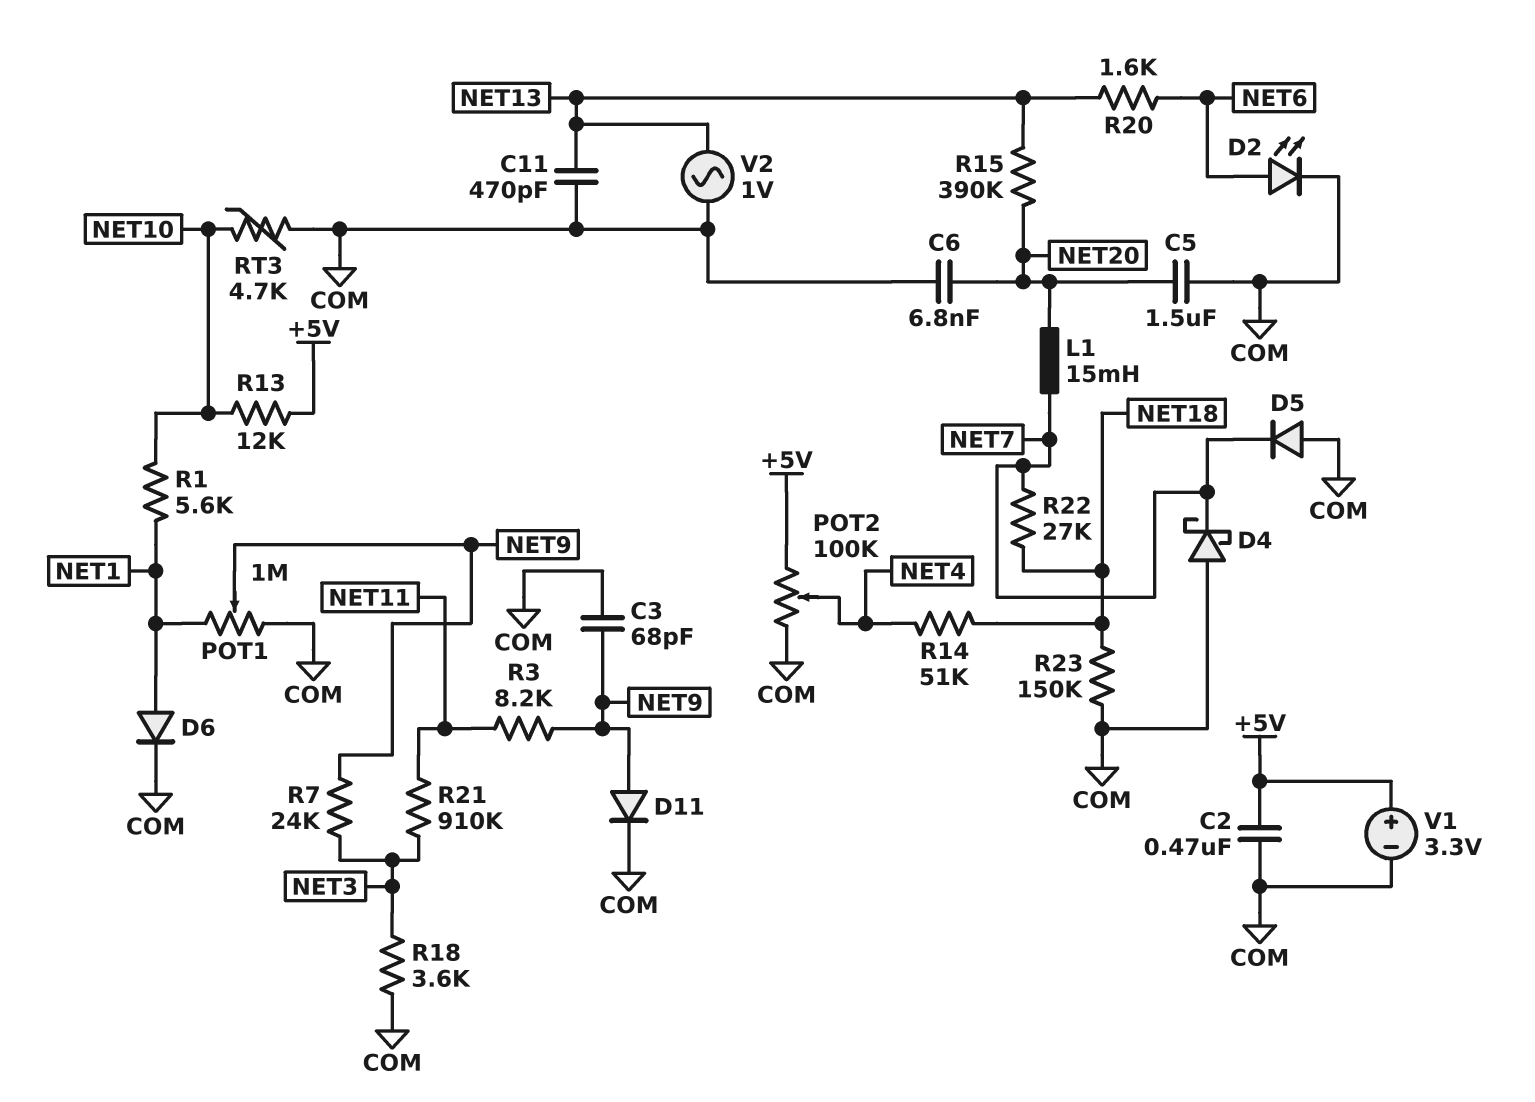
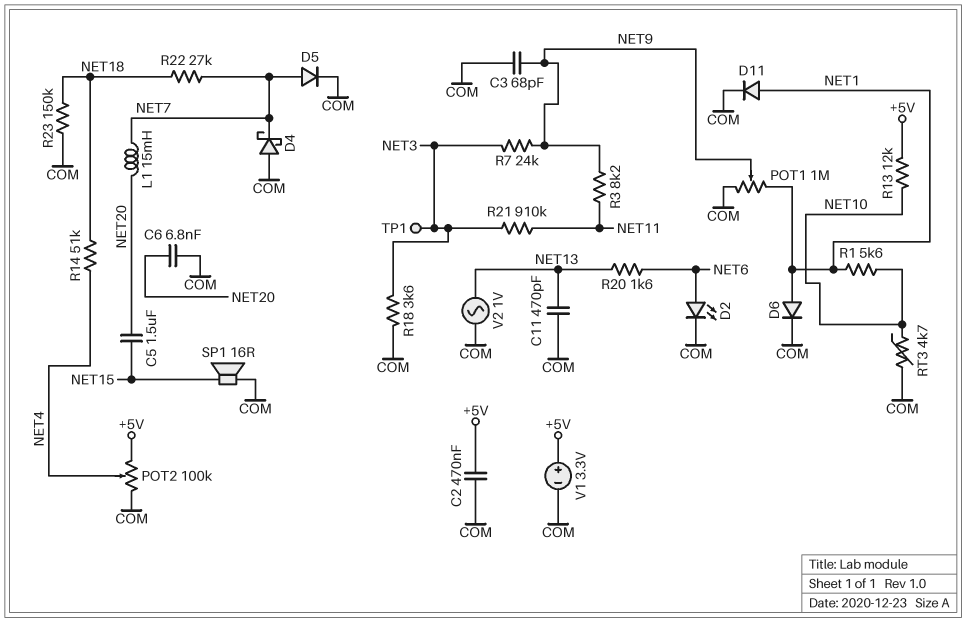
C5: 1.5uF (COM, NET20) -> 1.5uF (NET15, NET20)
D5: diode (A COM, K NET7) -> diode (A NET7, K COM)
D11: diode (A NET9, K COM) -> diode (A NET1, K COM)
R15: 390k (NET13, NET20) -> none
SP1: none -> speaker 16R (COM, NET15)
TP1: none -> test point (NET3)

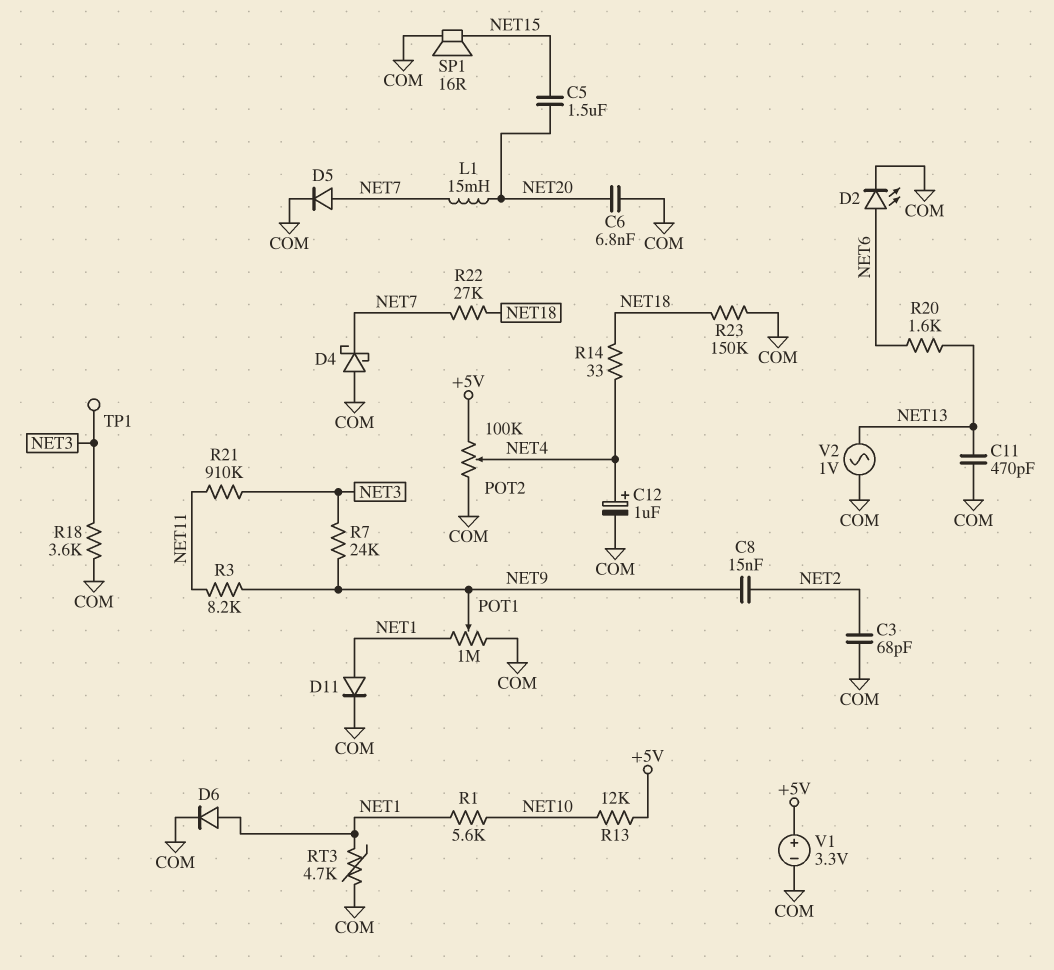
C2: 470nF (+5V, COM) -> none
C3: 68pF (COM, NET9) -> 68pF (COM, NET2)
C8: none -> 15nF (NET2, NET9)
C12: none -> 1uF (plus NET4, minus COM)
R14: 51k (NET4, NET18) -> 33 (NET4, NET18)
RT3: 4.7k (COM, NET10) -> 4.7k (COM, NET1)

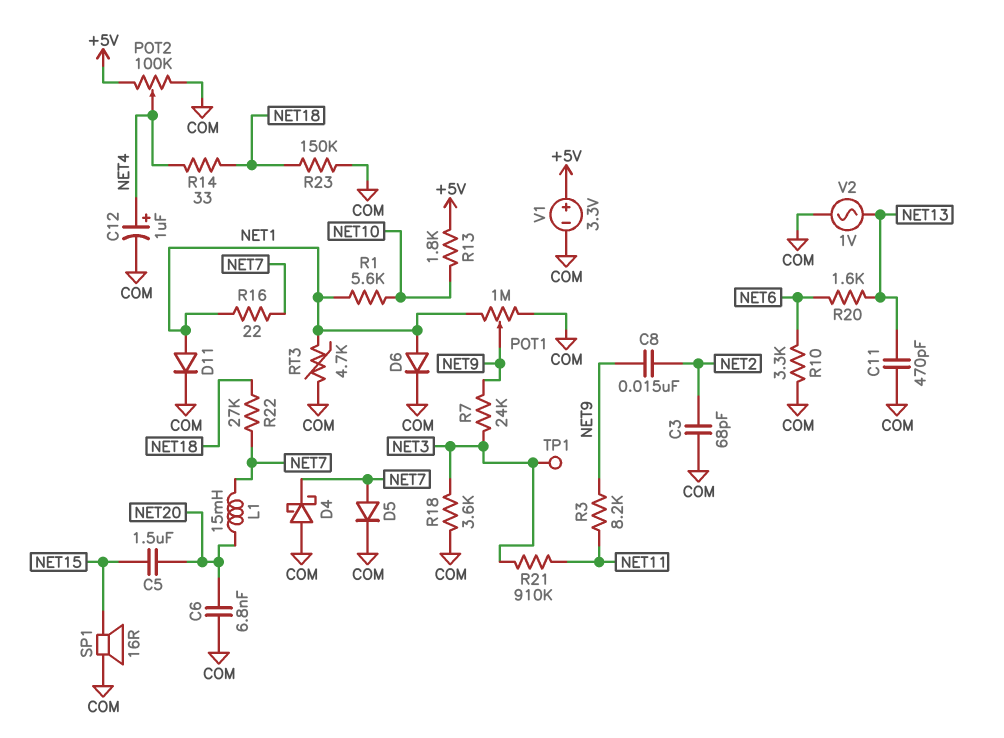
D2: LED (A NET6, K COM) -> none
R10: none -> 3.3k (COM, NET6)
R13: 12k (+5V, NET10) -> 1.8k (+5V, NET10)
R16: none -> 22 (NET1, NET7)

